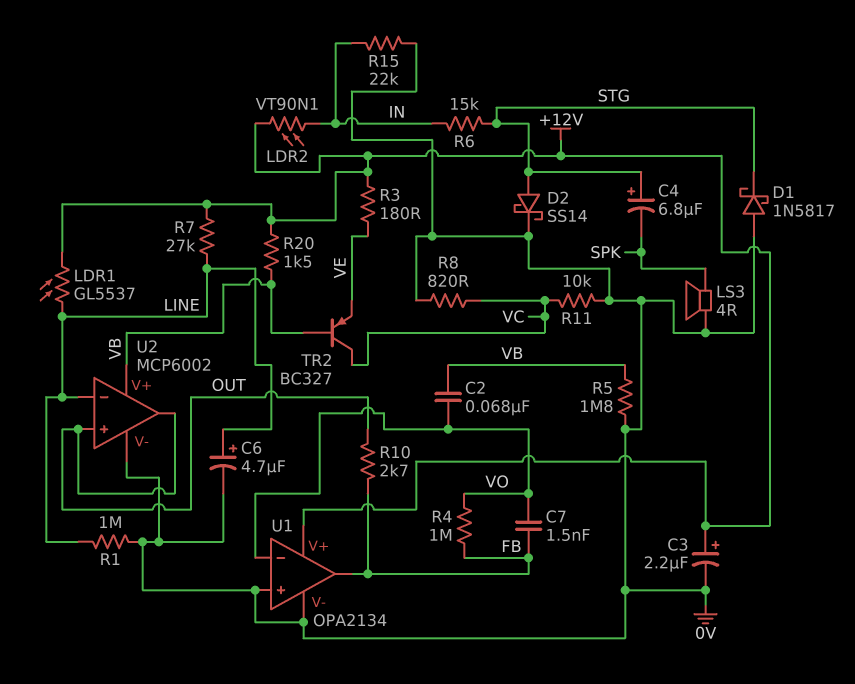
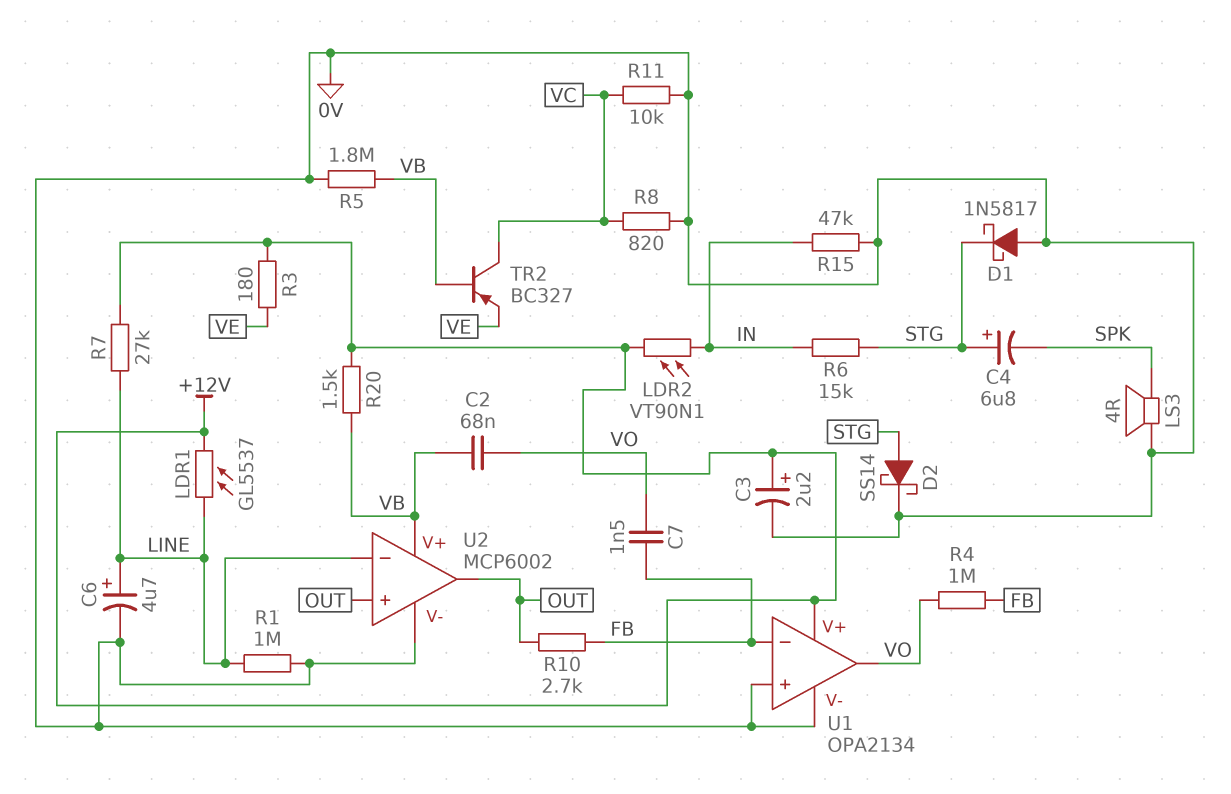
R15: 22k (0V, IN) -> 47k (0V, IN)
U1 pin in-: VO -> FB
U1 pin out: FB -> VO

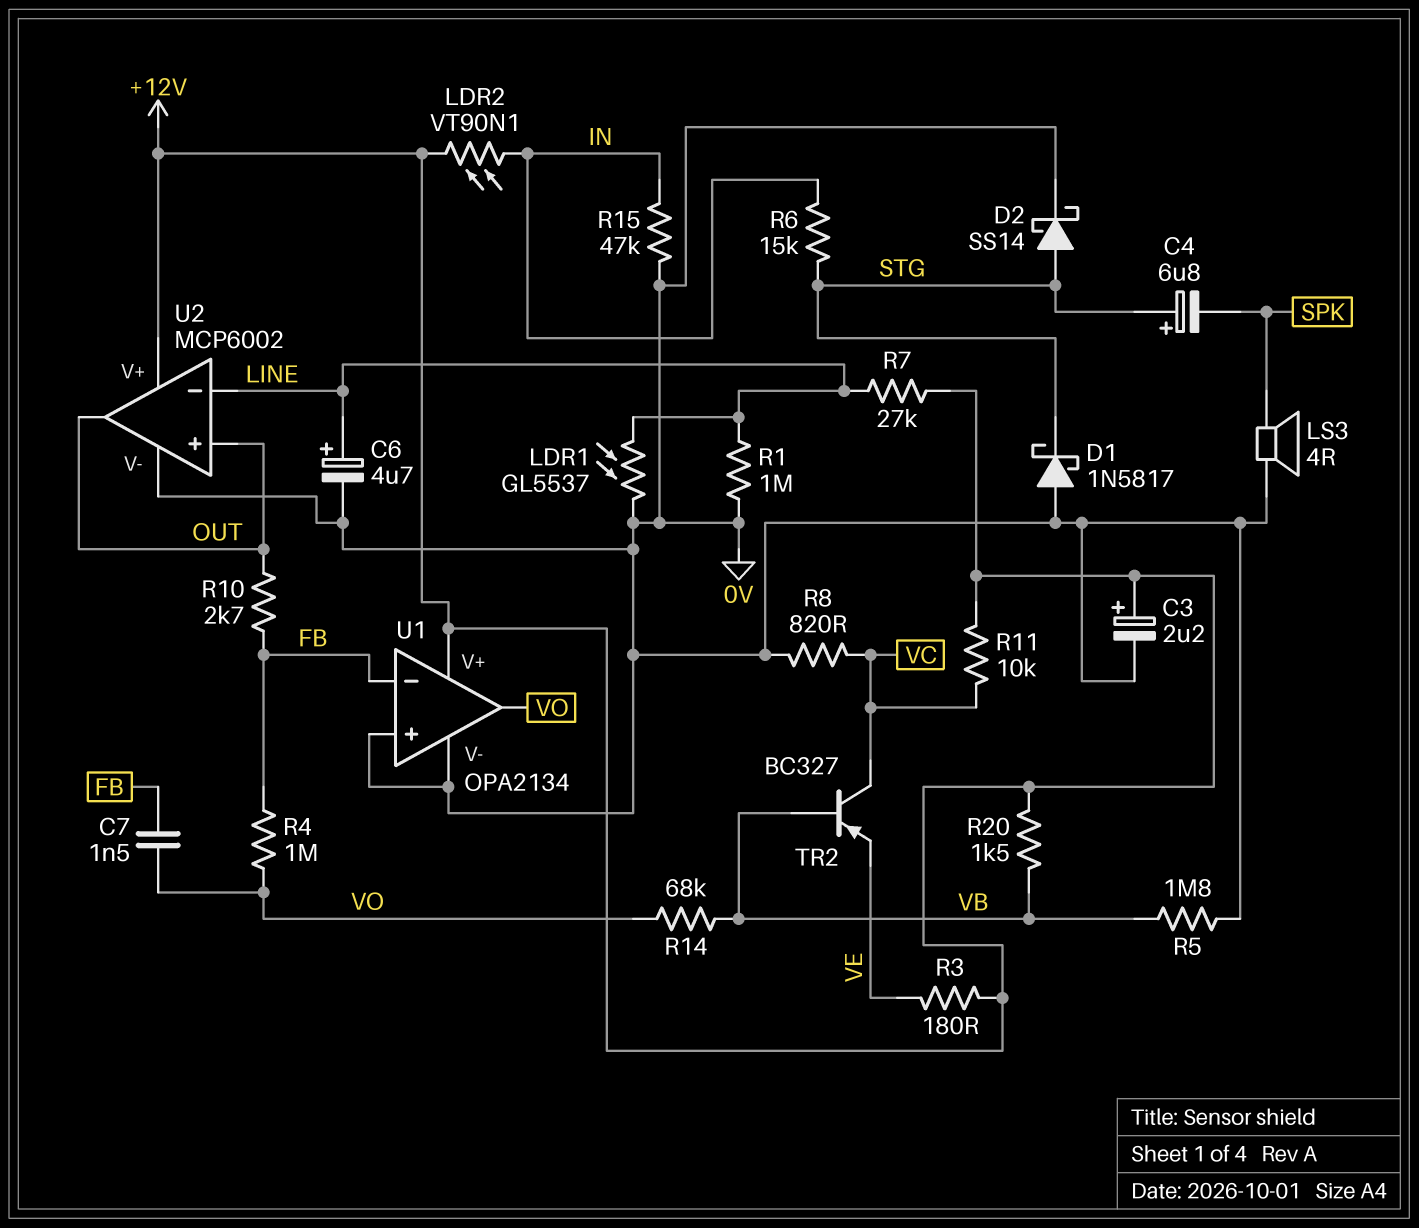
C2: 68nF (VB, VO) -> none
LDR1: GL5537 (+12V, LINE) -> GL5537 (0V, LINE)
R11: 10k (0V, VC) -> 10k (+12V, VC)
R14: none -> 68k (VB, VO)
U2 pin V+: VB -> +12V

